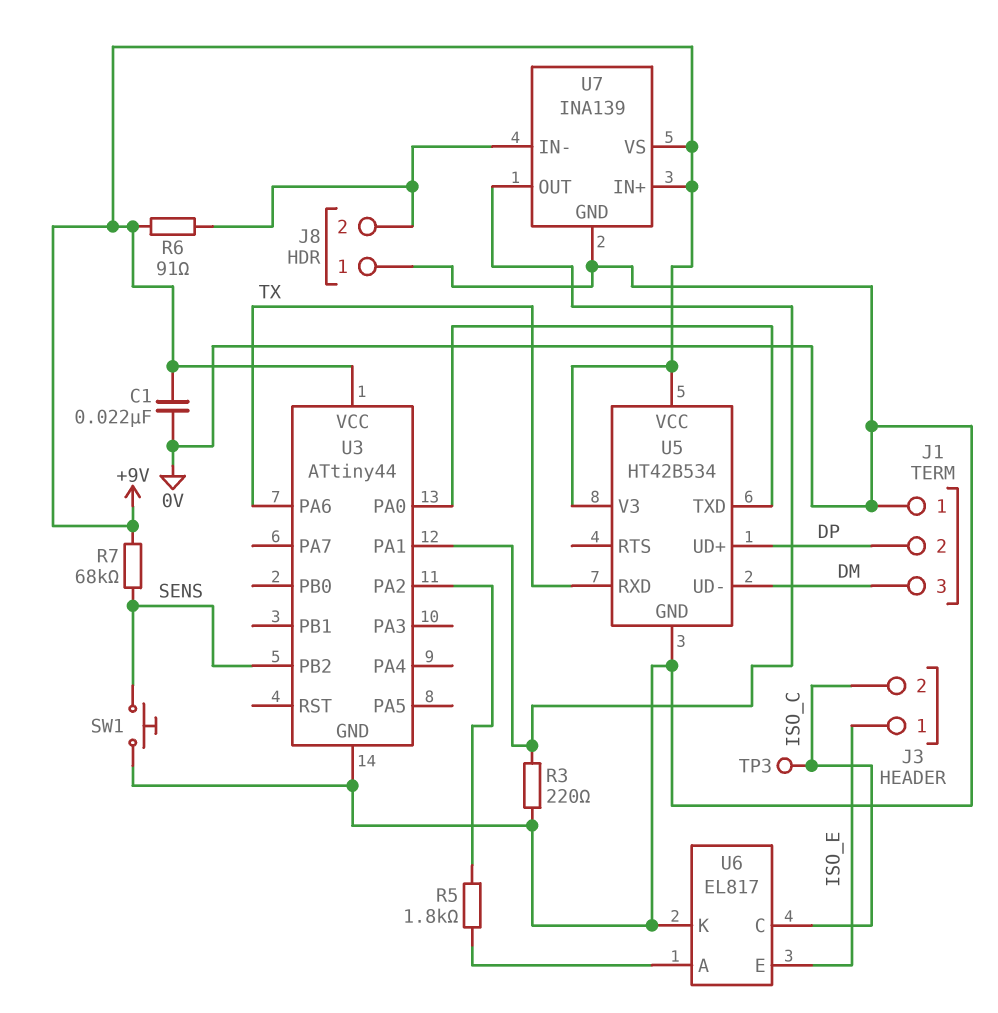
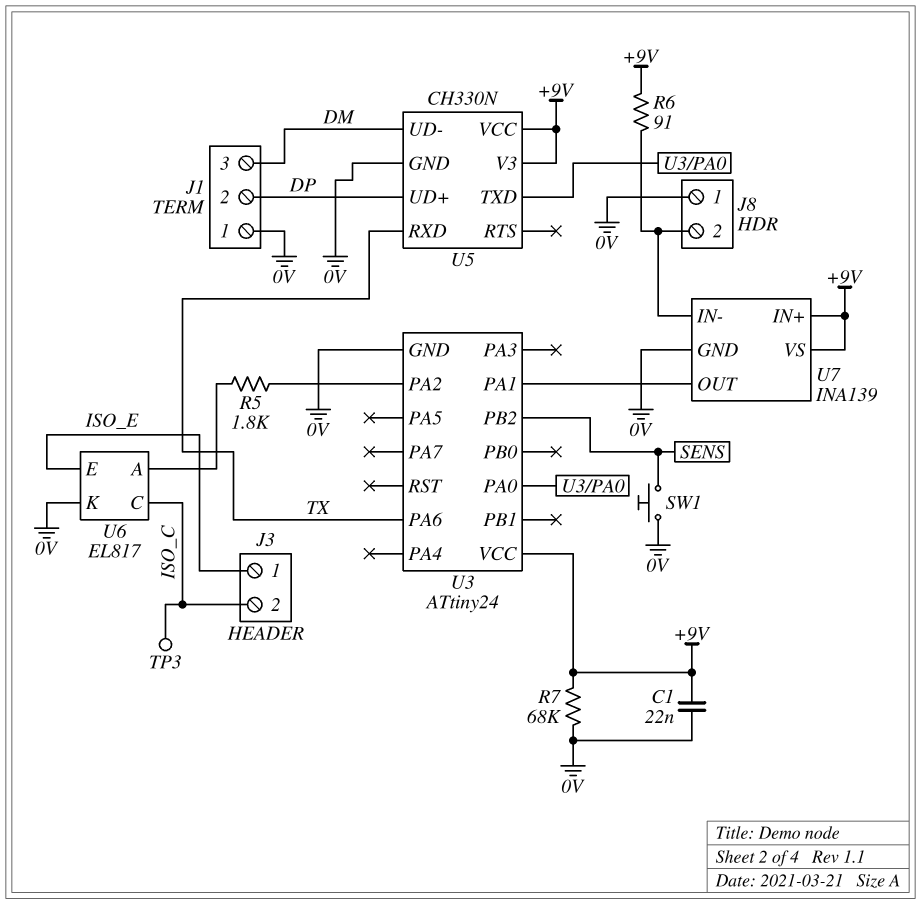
R3: 220 (0V, U3/PA1) -> none
R7: 68k (+9V, SENS) -> 68k (+9V, 0V)
U3: ATtiny44 -> ATtiny24
U5: HT42B534 -> CH330N

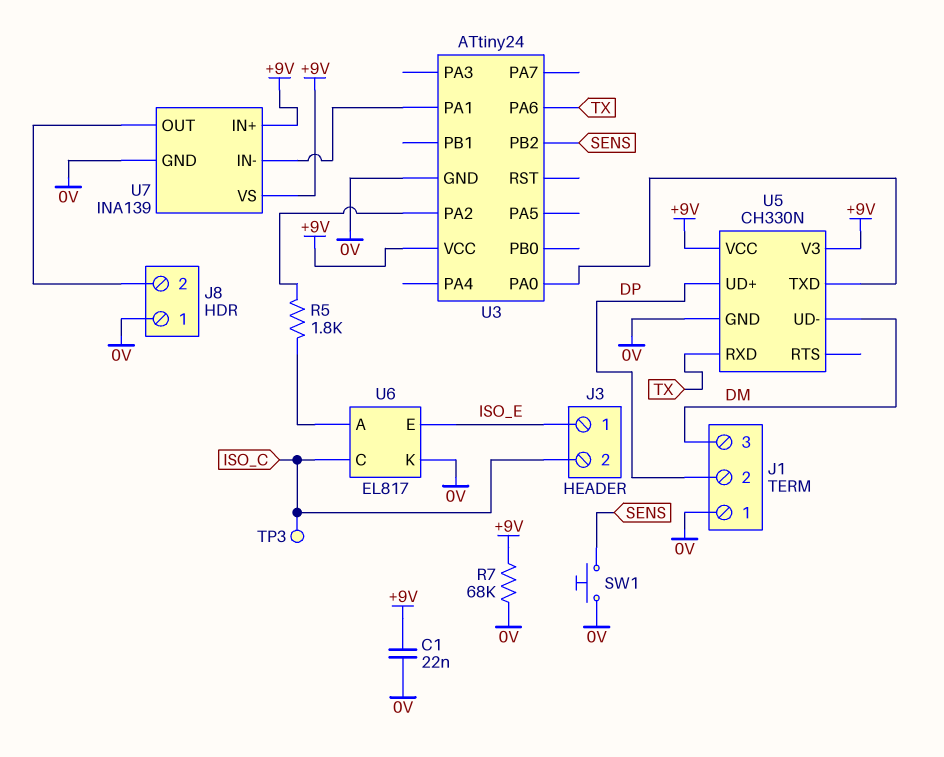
R6: 91 (+9V, J8/2) -> none
U7 pin IN-: J8/2 -> U3/PA1
U7 pin OUT: U3/PA1 -> J8/2

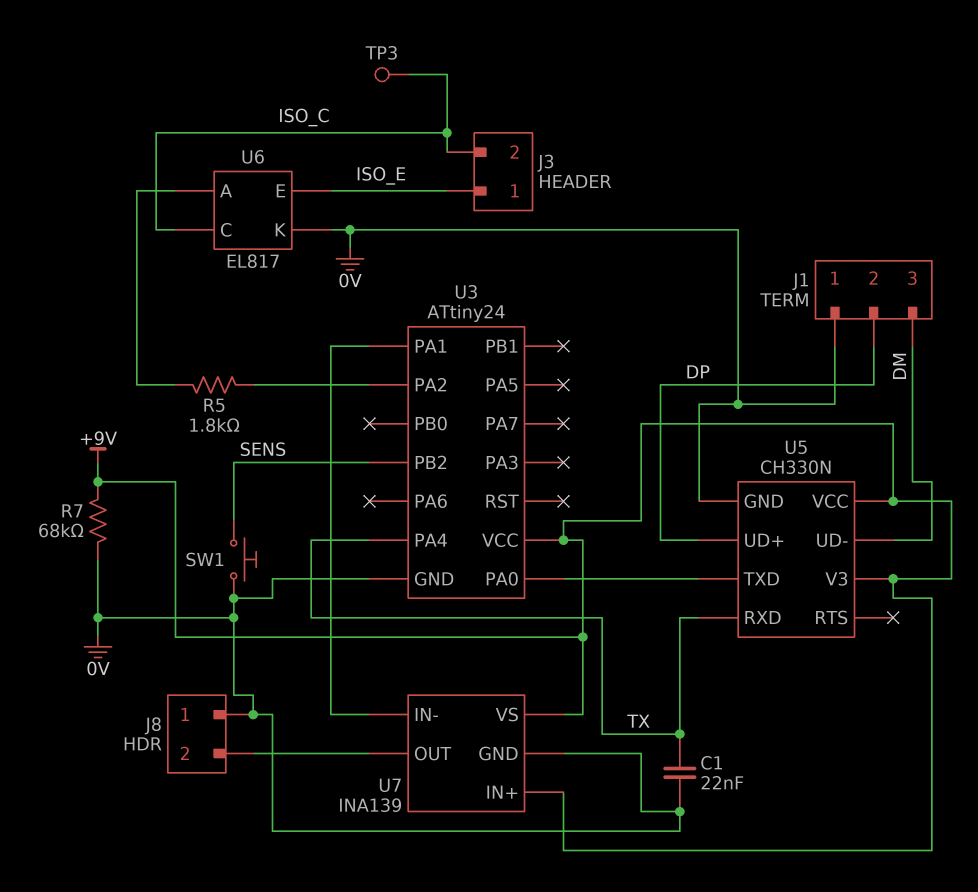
C1: 22nF (+9V, 0V) -> 22nF (0V, TX)
U3 pin PA4: none -> TX
U3 pin PA6: TX -> none

